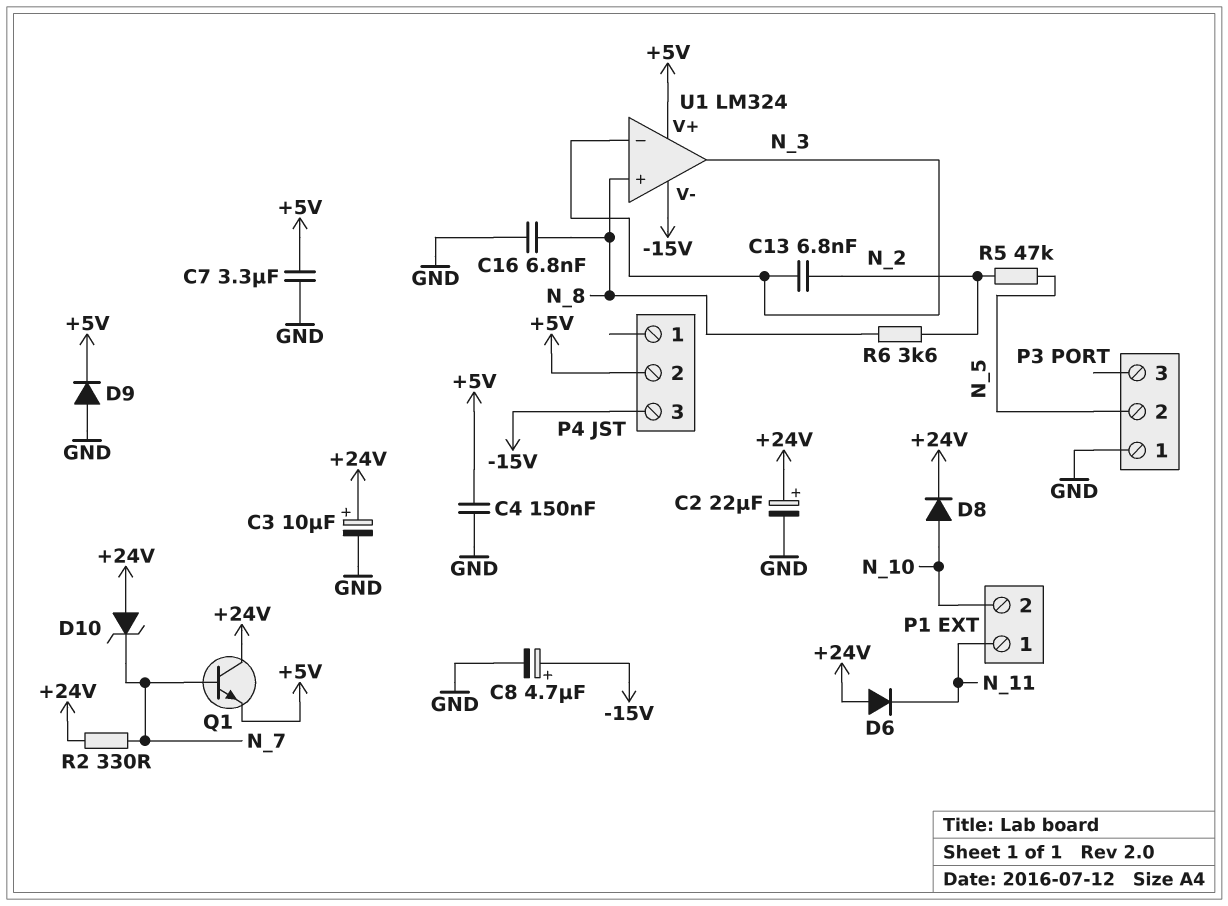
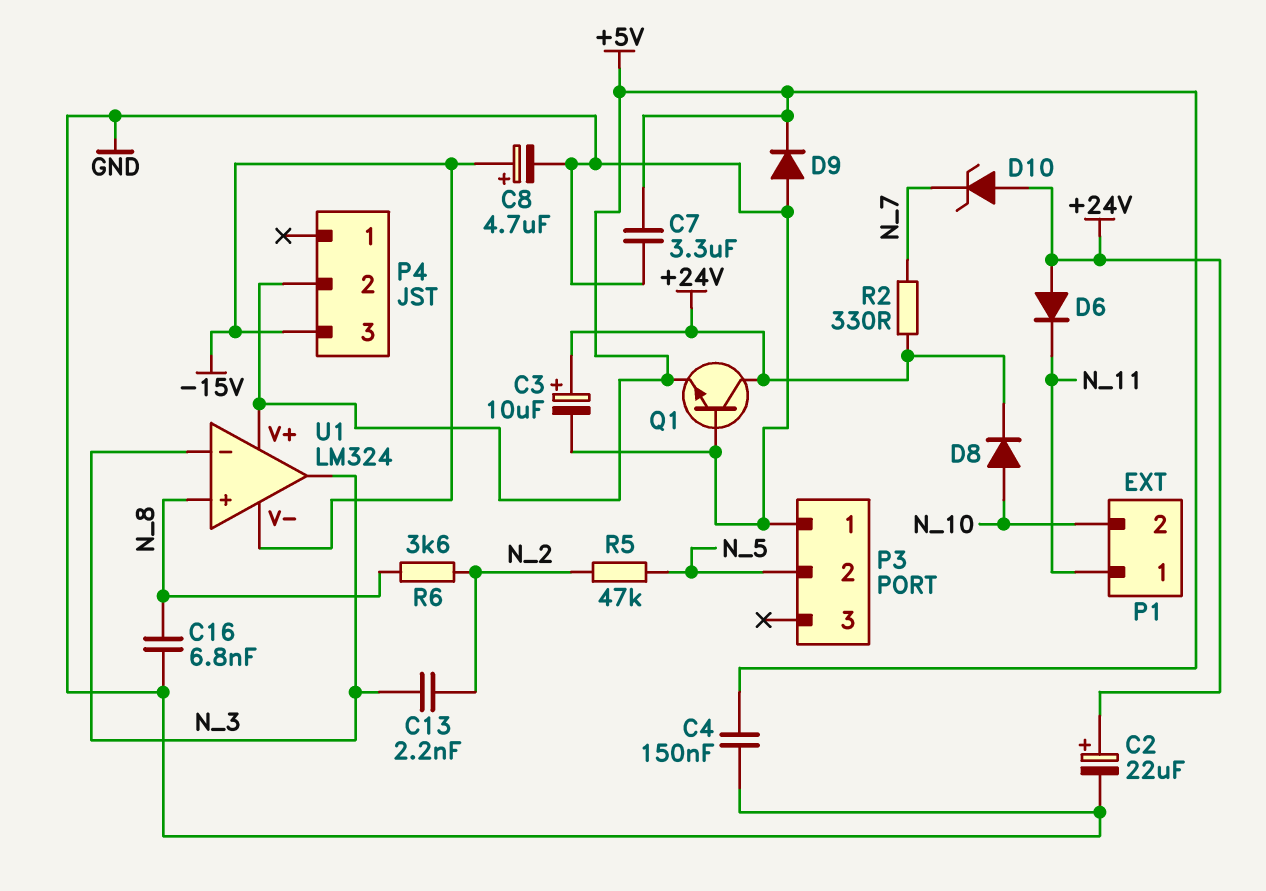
C13: 6.8nF (N_2, N_3) -> 2.2nF (N_2, N_3)
Q1: NPN (B N_7, C +24V, E +5V) -> NPN (B GND, C +24V, E +5V)

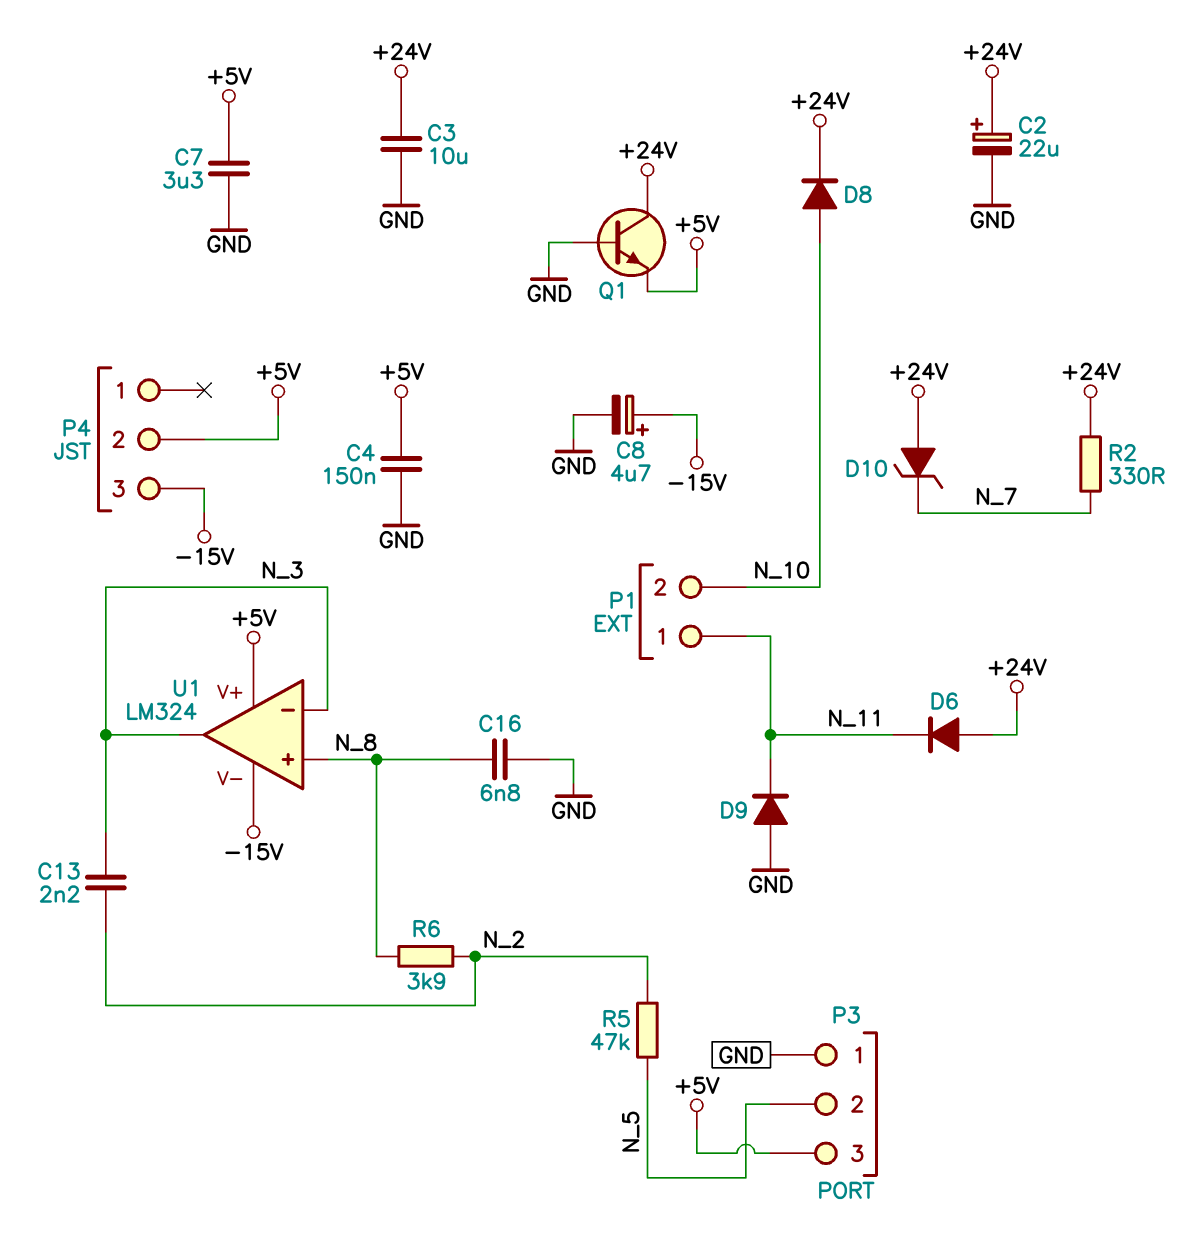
C3: 10uF (plus +24V, minus GND) -> 10uF (+24V, GND)
D9: diode (A GND, K +5V) -> diode (A GND, K N_11)
P3 pin 3: none -> +5V
R6: 3.6k (N_2, N_8) -> 3.9k (N_2, N_8)

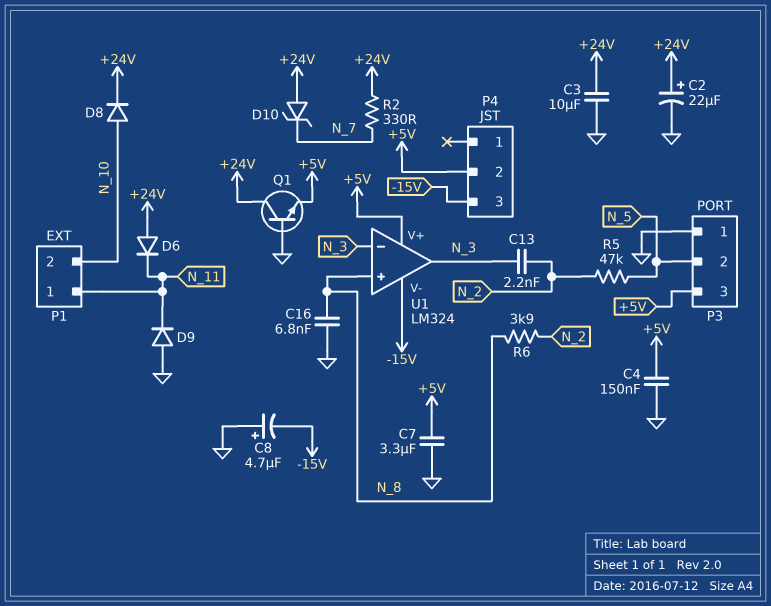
C8: 4.7uF (plus -15V, minus GND) -> 4.7uF (plus GND, minus -15V)

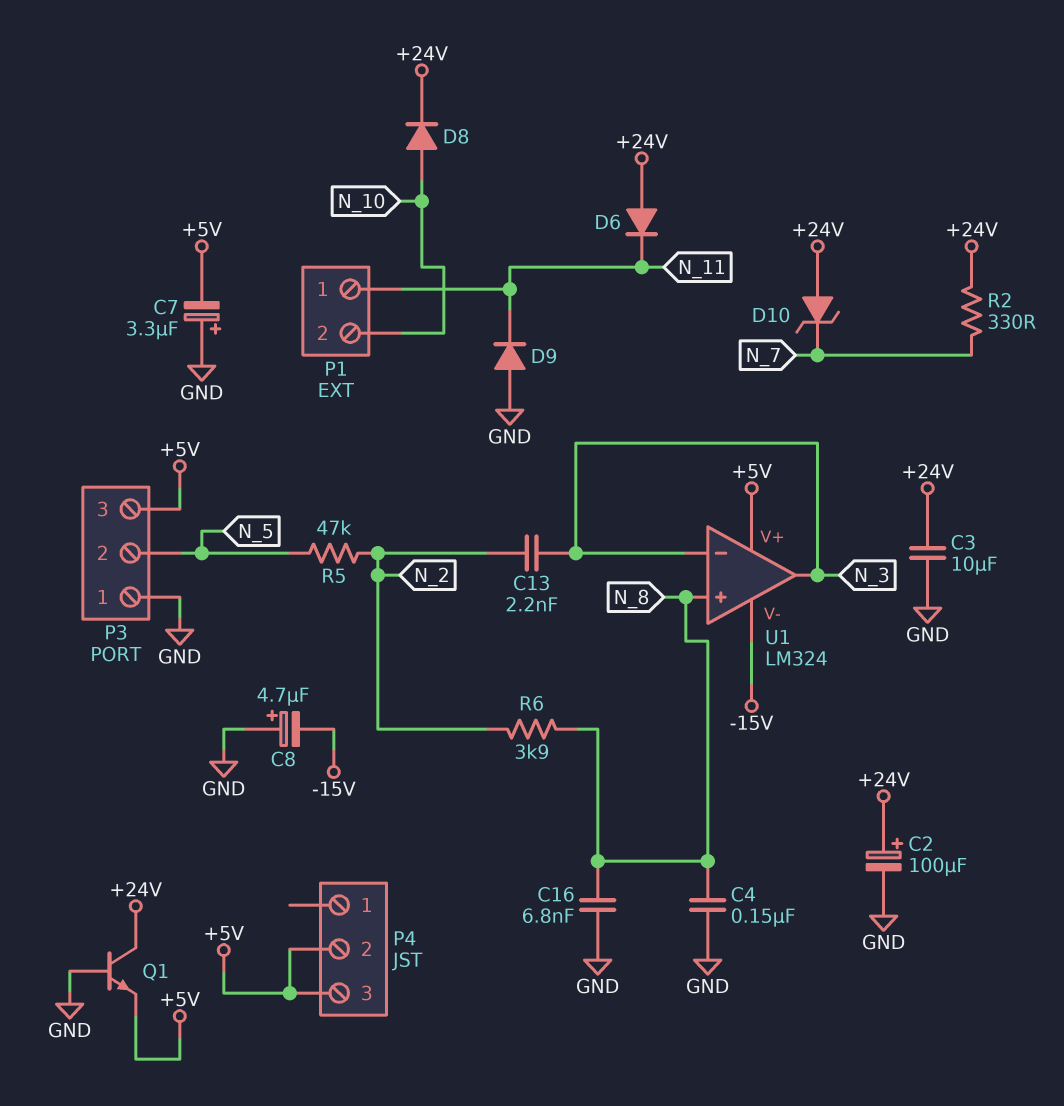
C2: 22uF (plus +24V, minus GND) -> 100uF (plus +24V, minus GND)
C4: 150nF (+5V, GND) -> 150nF (GND, N_8)
C7: 3.3uF (+5V, GND) -> 3.3uF (plus GND, minus +5V)
P4 pin 3: -15V -> +5V

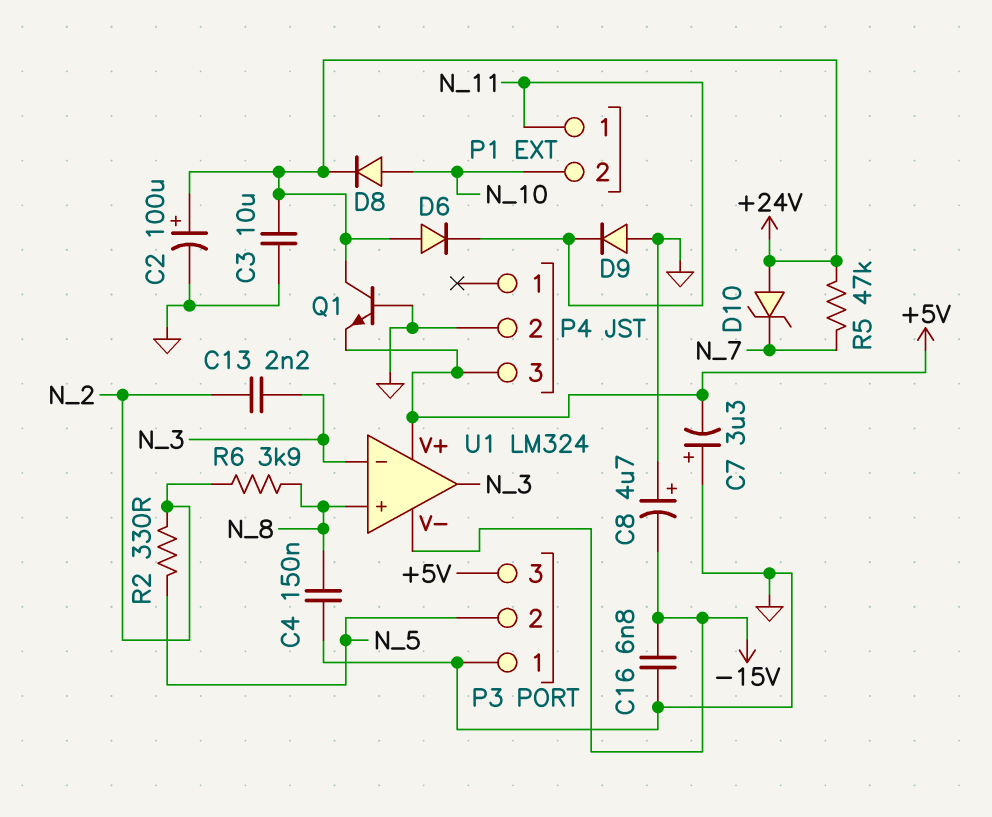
C16: 6.8nF (GND, N_8) -> 6.8nF (-15V, GND)
P4 pin 2: +5V -> GND
R2: 330 (+24V, N_7) -> 330 (N_2, N_5)
R5: 47k (N_2, N_5) -> 47k (+24V, N_7)

